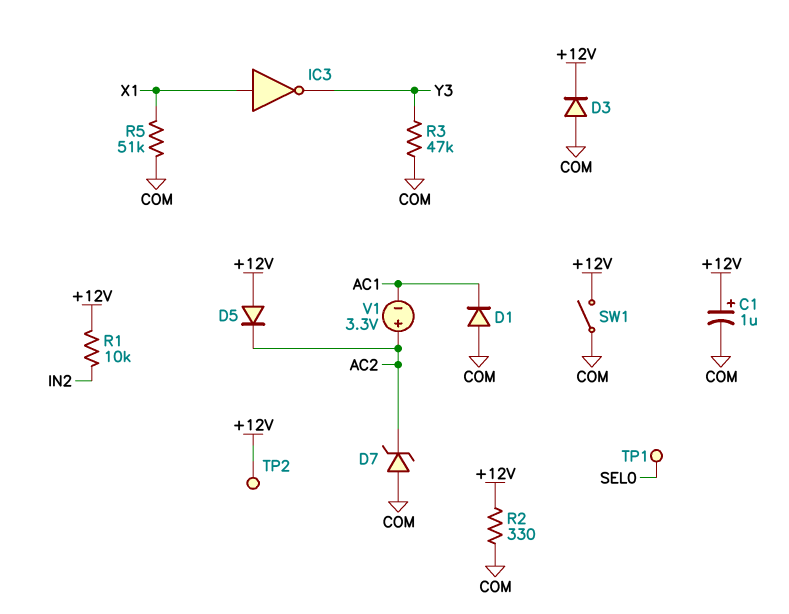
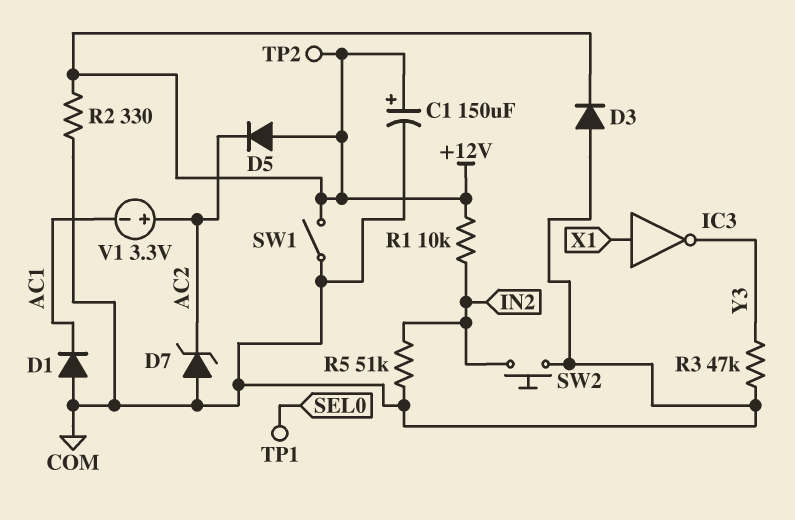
C1: 1uF (plus +12V, minus COM) -> 150uF (plus +12V, minus COM)
R5: 51k (COM, X1) -> 51k (COM, IN2)
SW2: none -> button (COM, IN2)

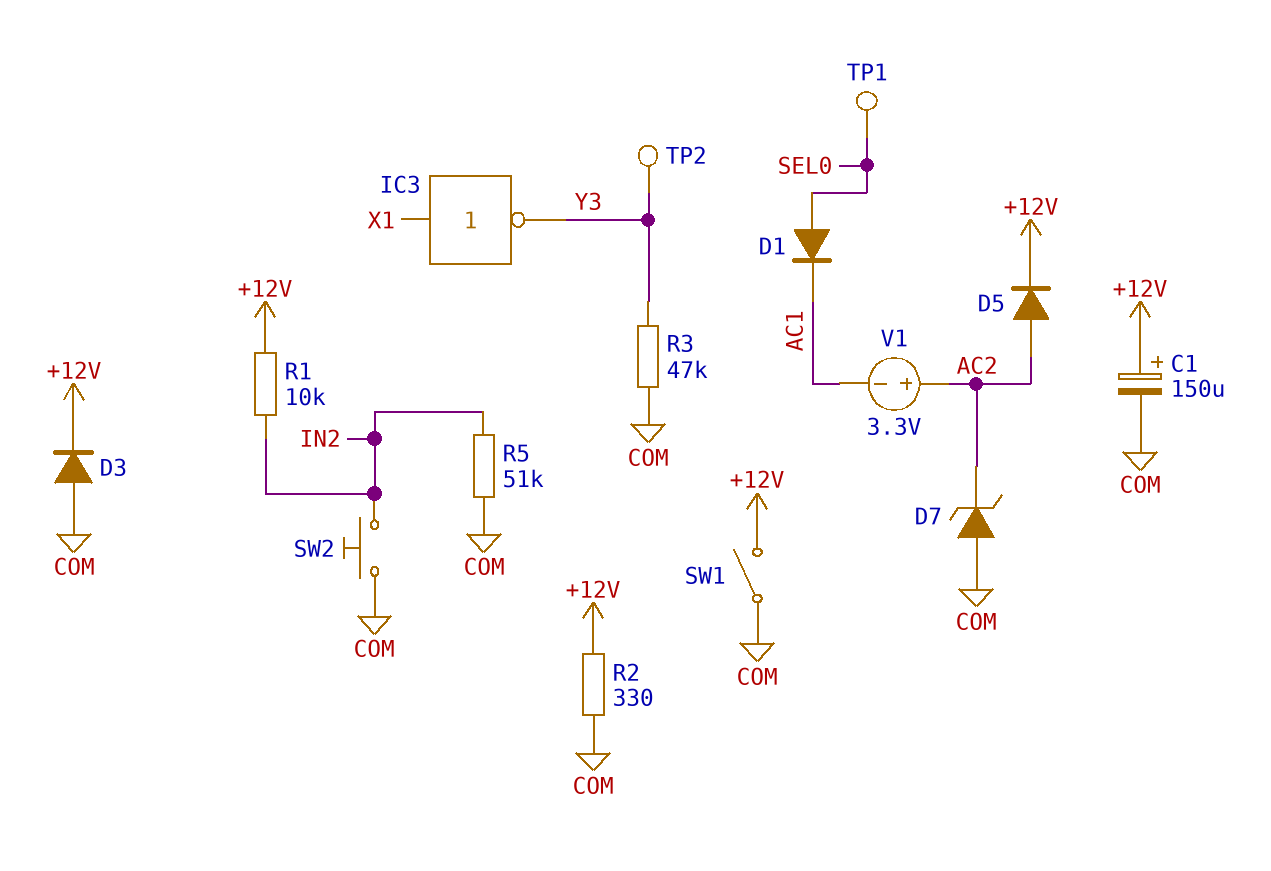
D1: diode (A COM, K AC1) -> diode (A SEL0, K AC1)
D5: diode (A +12V, K AC2) -> diode (A AC2, K +12V)
TP2: test point (+12V) -> test point (Y3)

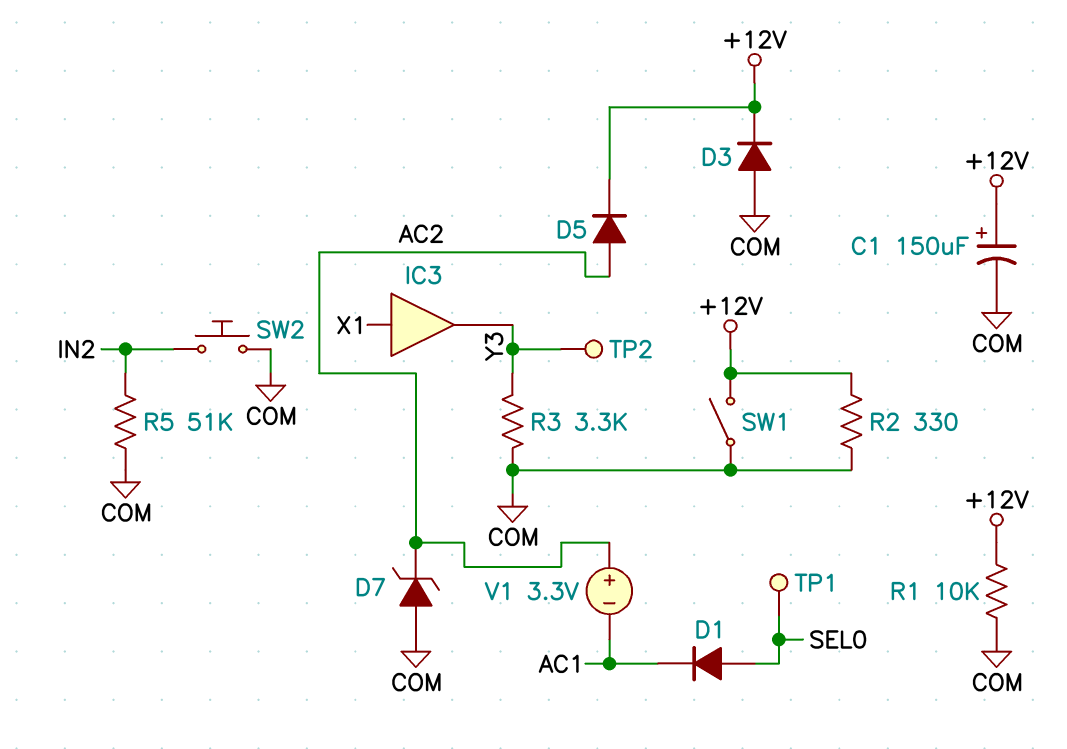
IC3: NOT (in X1, out Y3) -> buffer (in X1, out Y3)
R1: 10k (+12V, IN2) -> 10k (+12V, COM)
R3: 47k (COM, Y3) -> 3.3k (COM, Y3)

